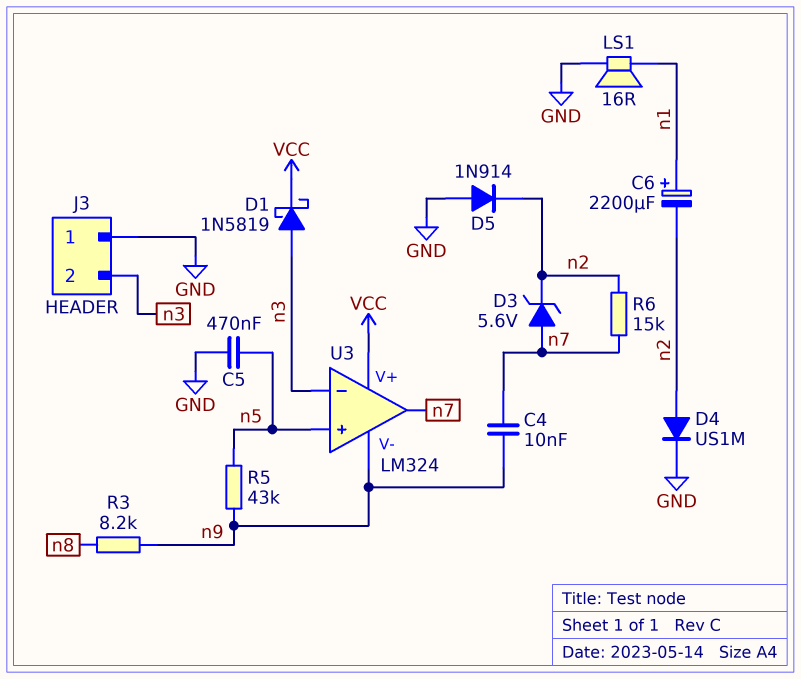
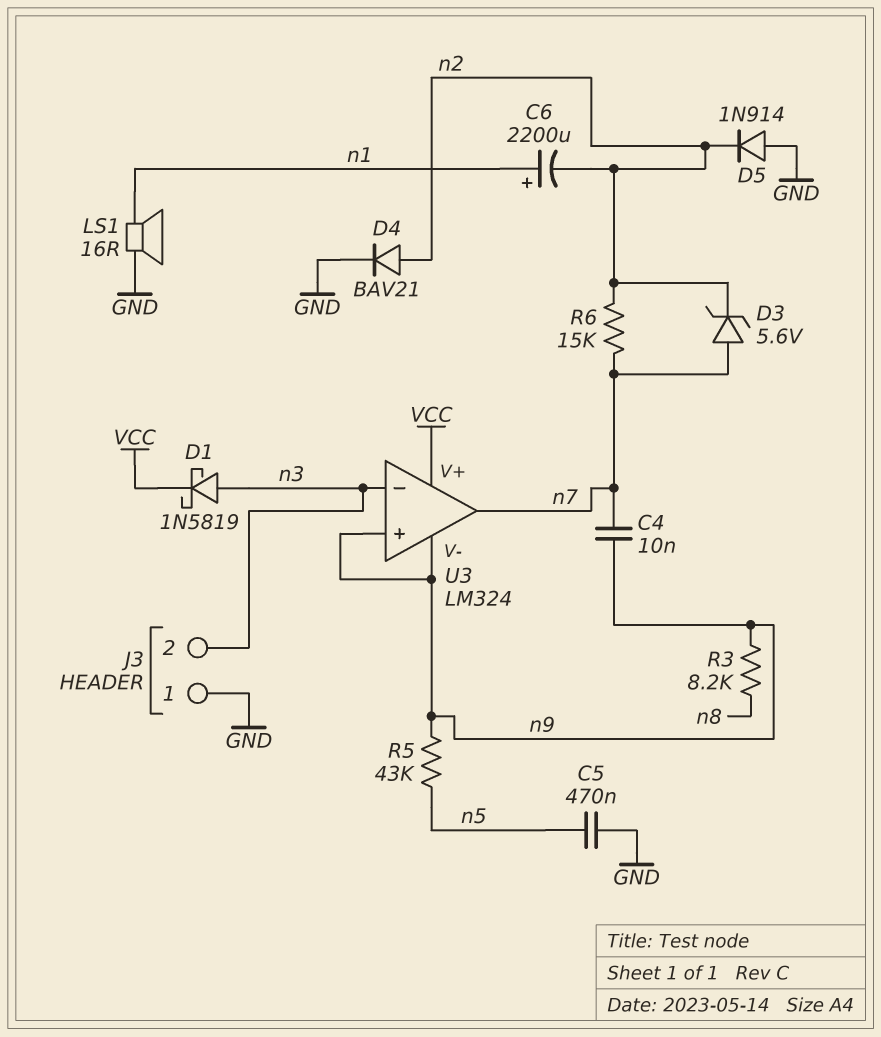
D4: diode US1M (A n2, K GND) -> diode BAV21 (A n2, K GND)
U3 pin in+: n5 -> n9

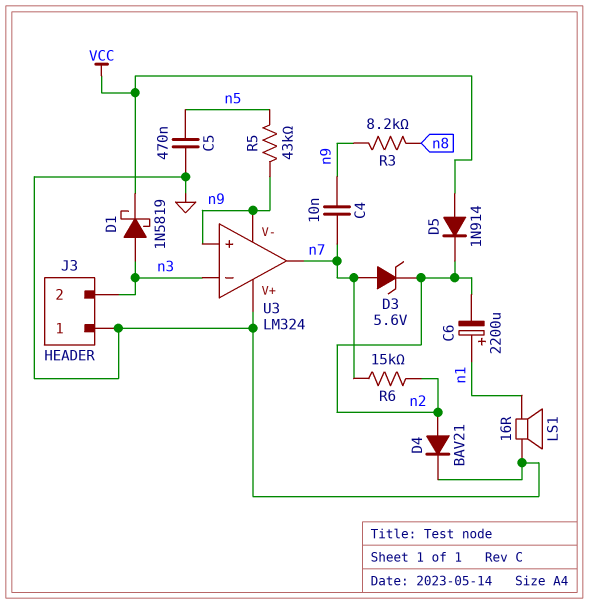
D5: diode 1N914 (A GND, K n2) -> diode 1N914 (A VCC, K n2)
U3 pin V+: VCC -> GND

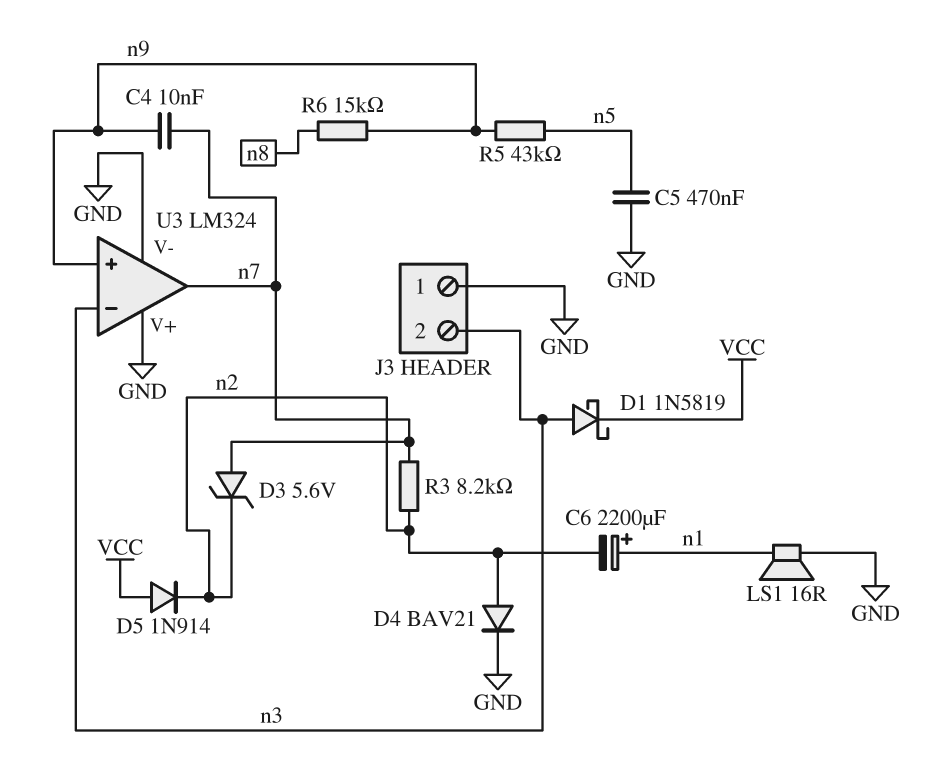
R3: 8.2k (n8, n9) -> 8.2k (n2, n7)
R6: 15k (n2, n7) -> 15k (n8, n9)
U3 pin V-: n9 -> GND

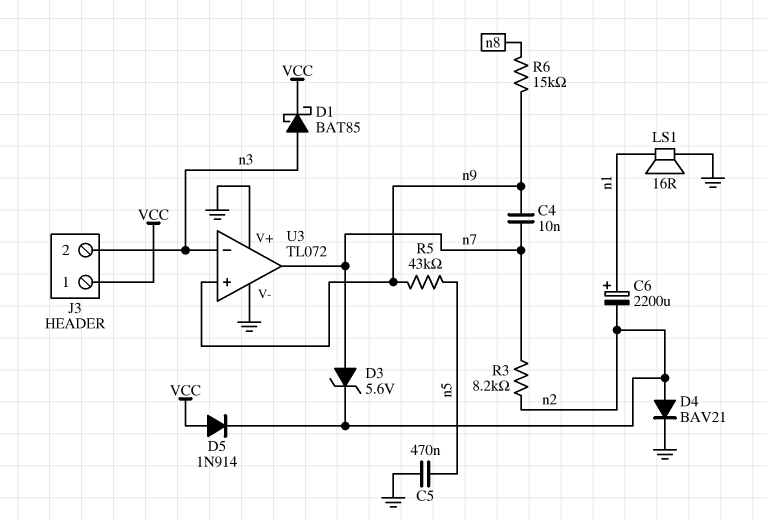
D1: schottky 1N5819 (A n3, K VCC) -> schottky BAT85 (A n3, K VCC)
J3 pin 1: GND -> VCC
U3: LM324 -> TL072

